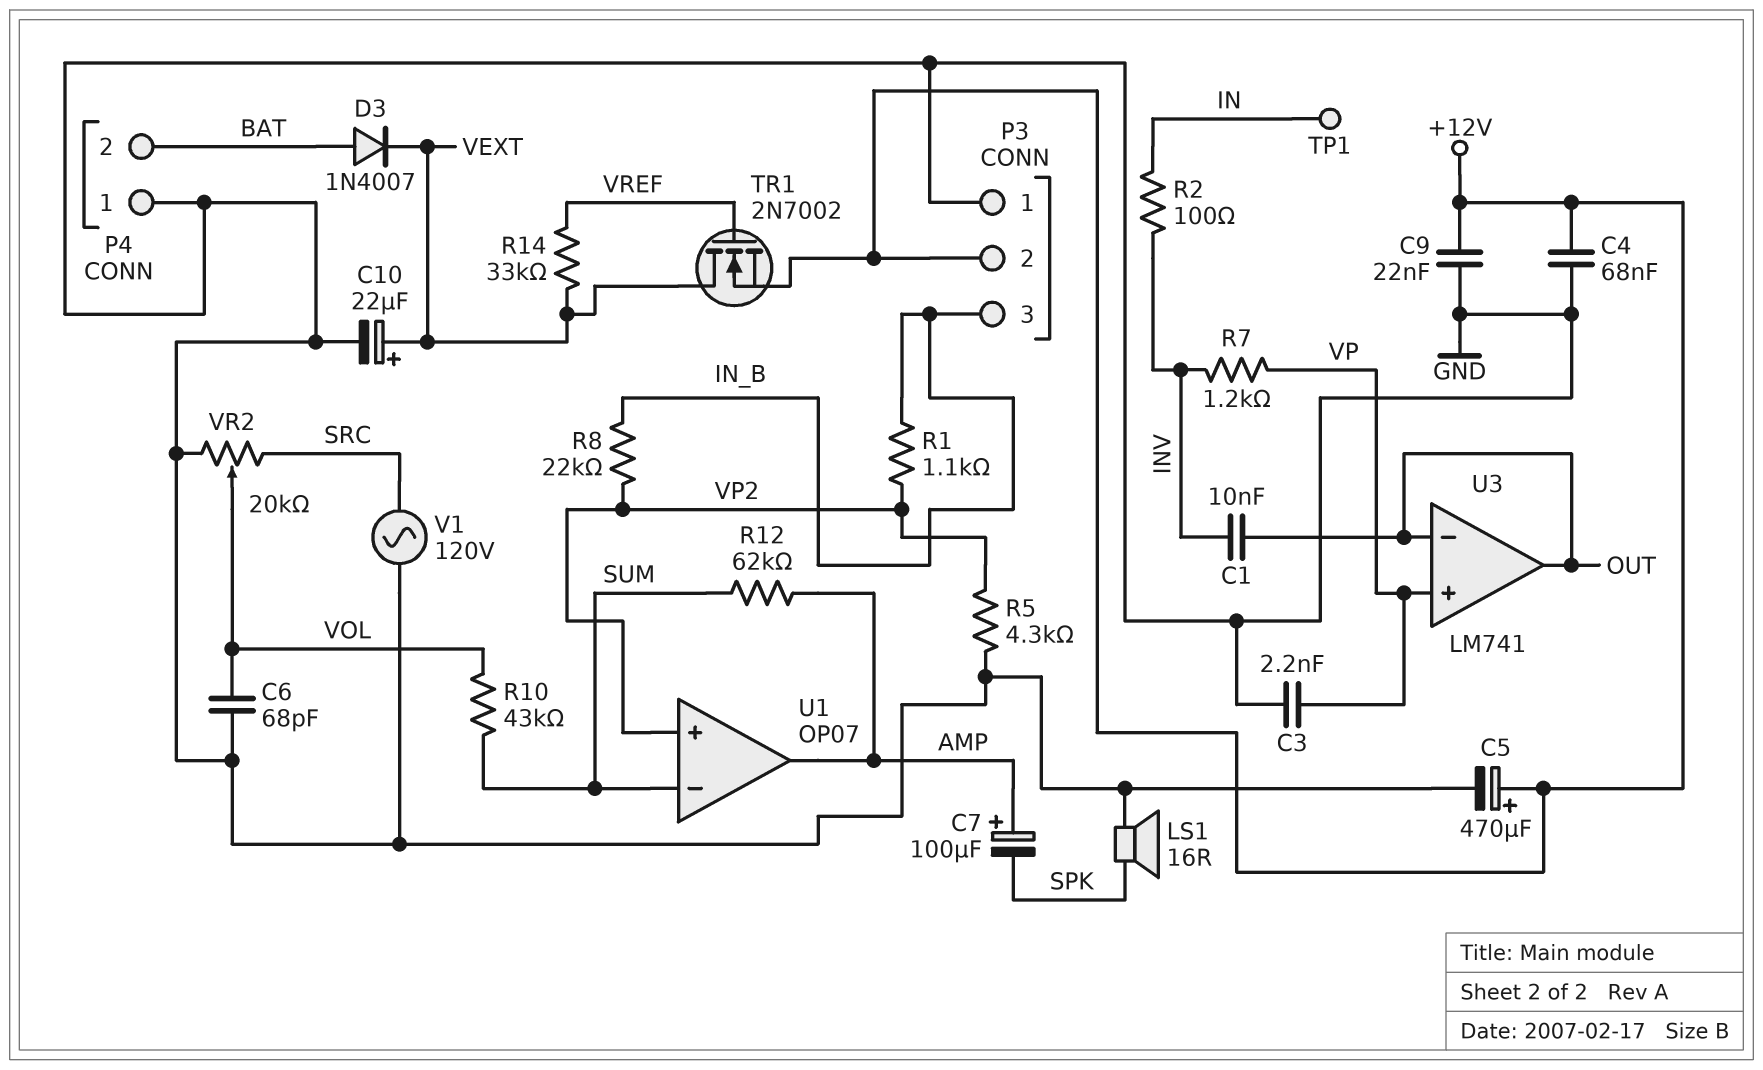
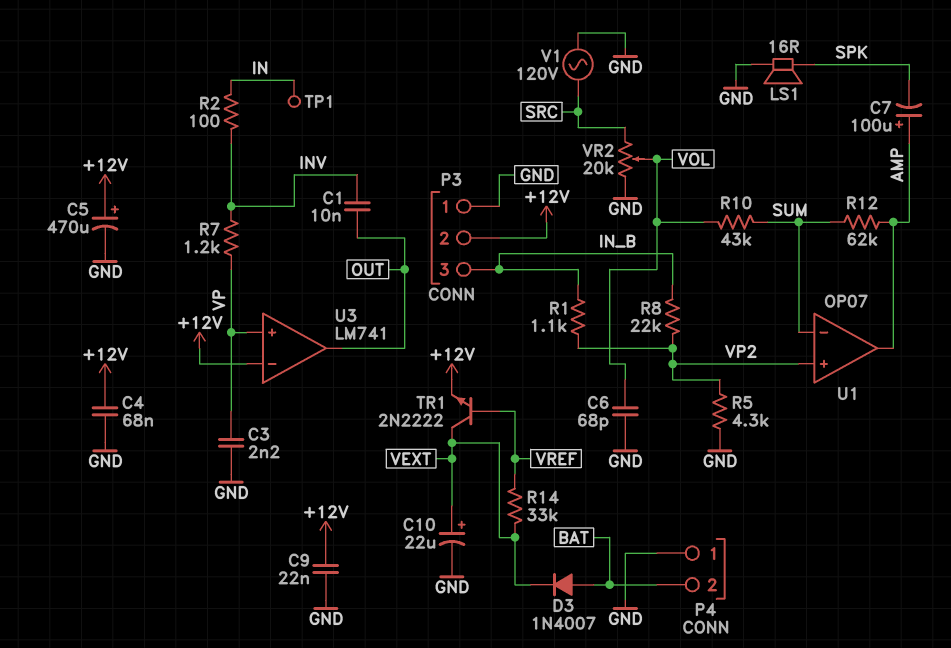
TR1: NMOS 2N7002 (G VREF, D VEXT, S +12V) -> NPN 2N2222 (B VREF, C VEXT, E +12V)
U3 pin in-: OUT -> +12V

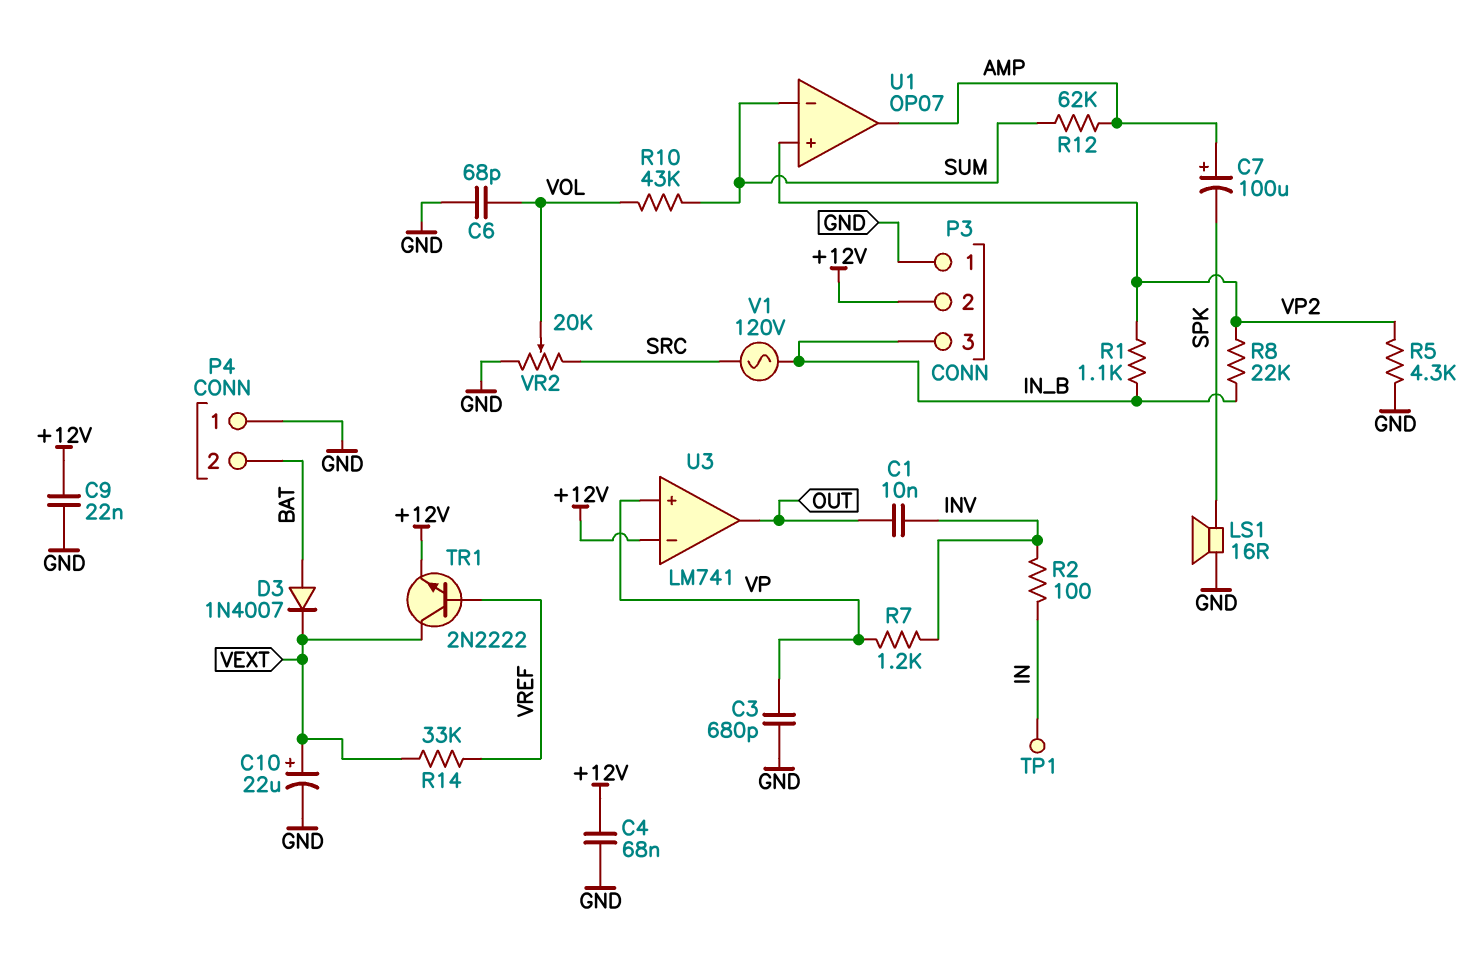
C3: 2.2nF (GND, VP) -> 680pF (GND, VP)
C5: 470uF (plus +12V, minus GND) -> none
V1: AC 120V (GND, SRC) -> AC 120V (IN_B, SRC)

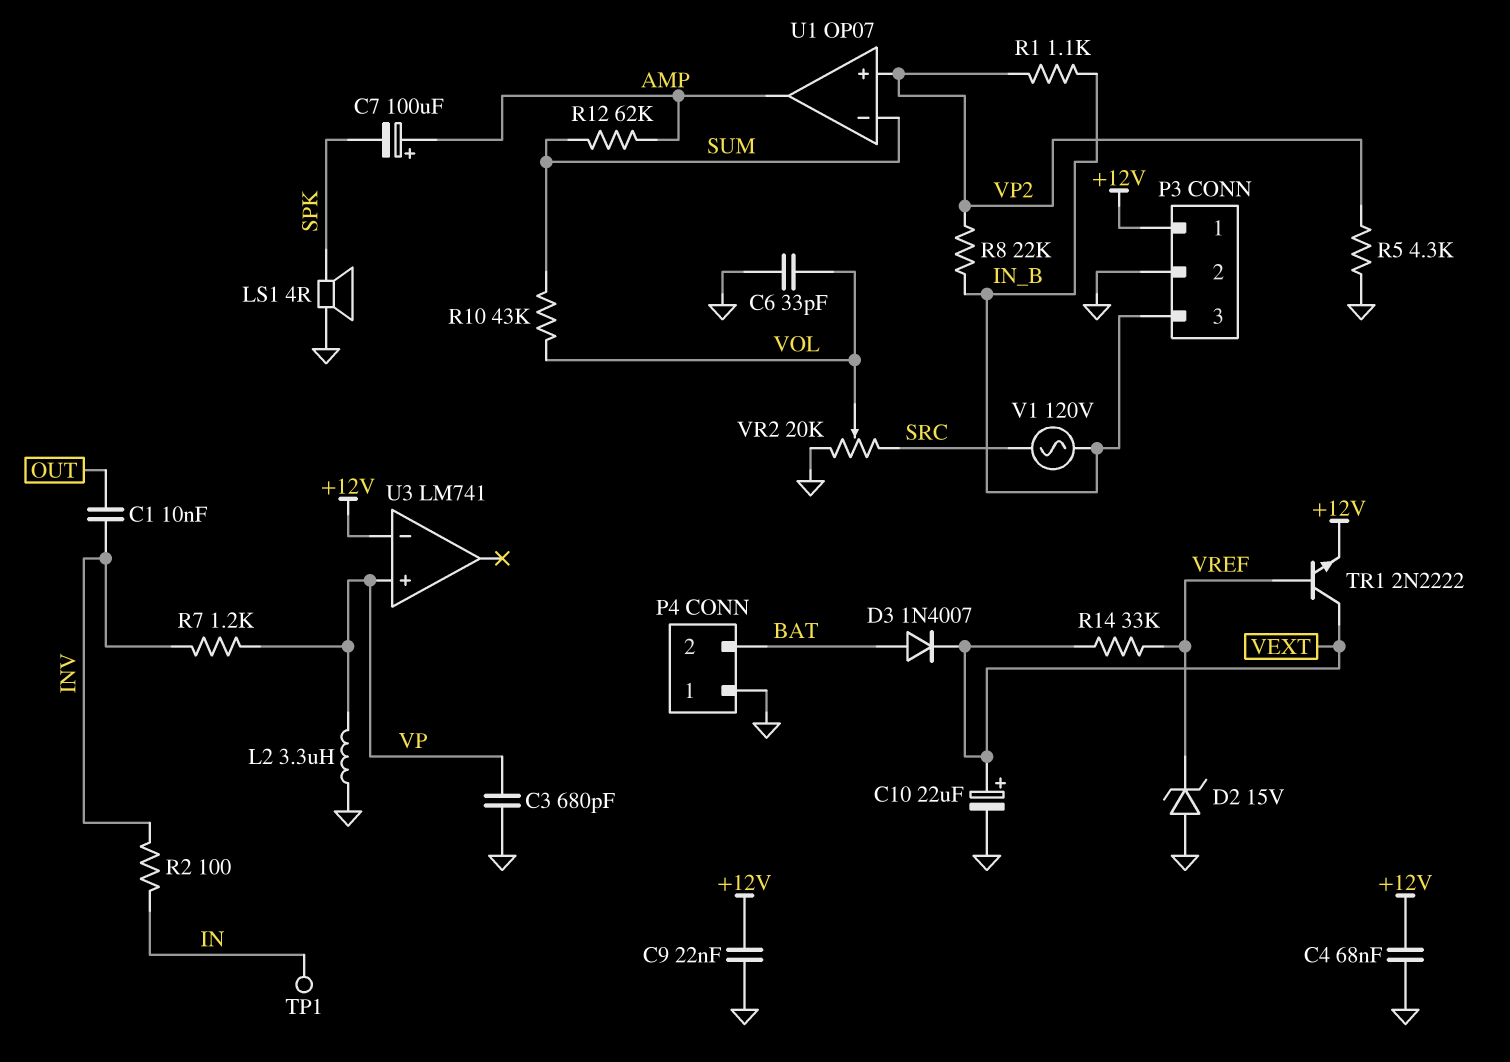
C6: 68pF (GND, VOL) -> 33pF (GND, VOL)
D2: none -> zener 15V (A GND, K VREF)
L2: none -> 3.3uH (GND, VP)
LS1: speaker 16R (GND, SPK) -> speaker 4R (GND, SPK)
P3 pin 1: GND -> +12V
P3 pin 2: +12V -> GND
U3 pin out: OUT -> none

